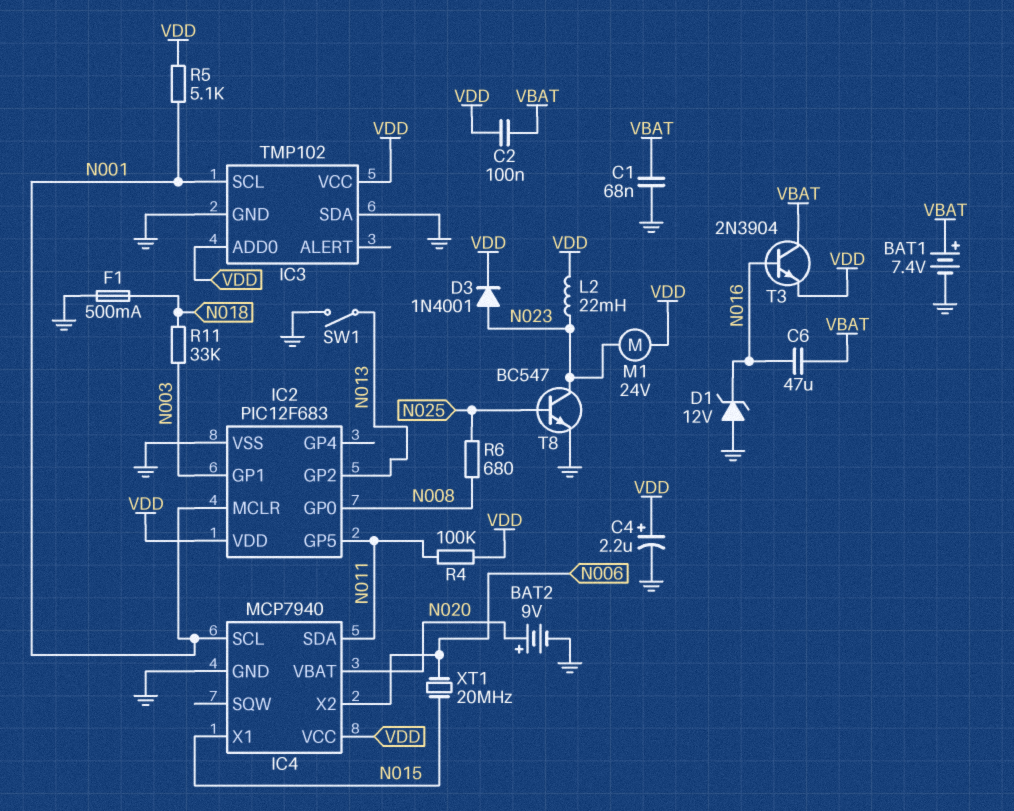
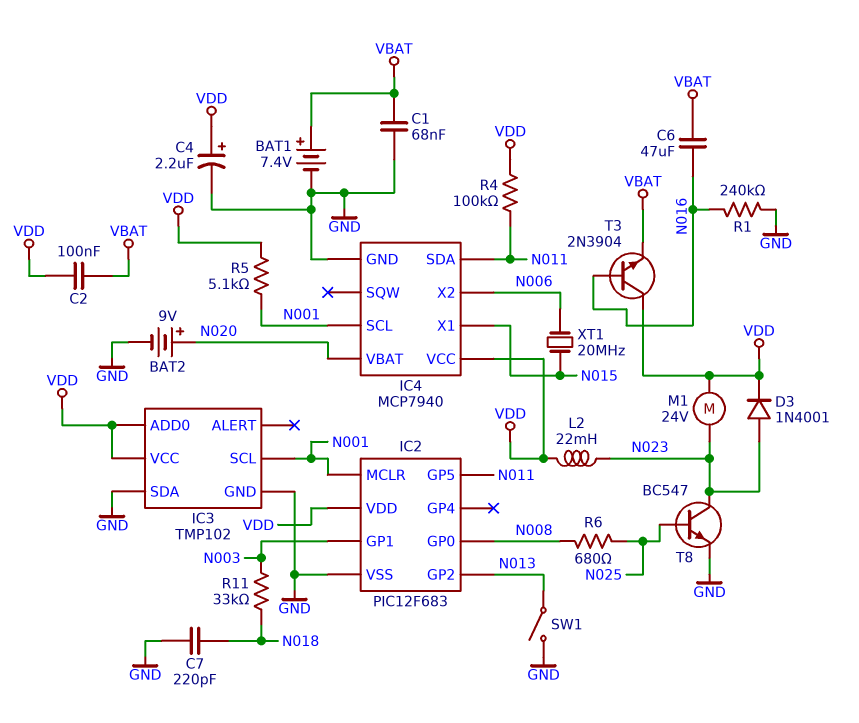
C7: none -> 220pF (GND, N018)
D1: zener 12V (A GND, K N016) -> none
F1: 500mA (GND, N018) -> none
R1: none -> 240k (GND, N016)
T3: NPN 2N3904 (B N016, C VBAT, E VDD) -> NPN 2N3904 (B N016, C VDD, E VBAT)

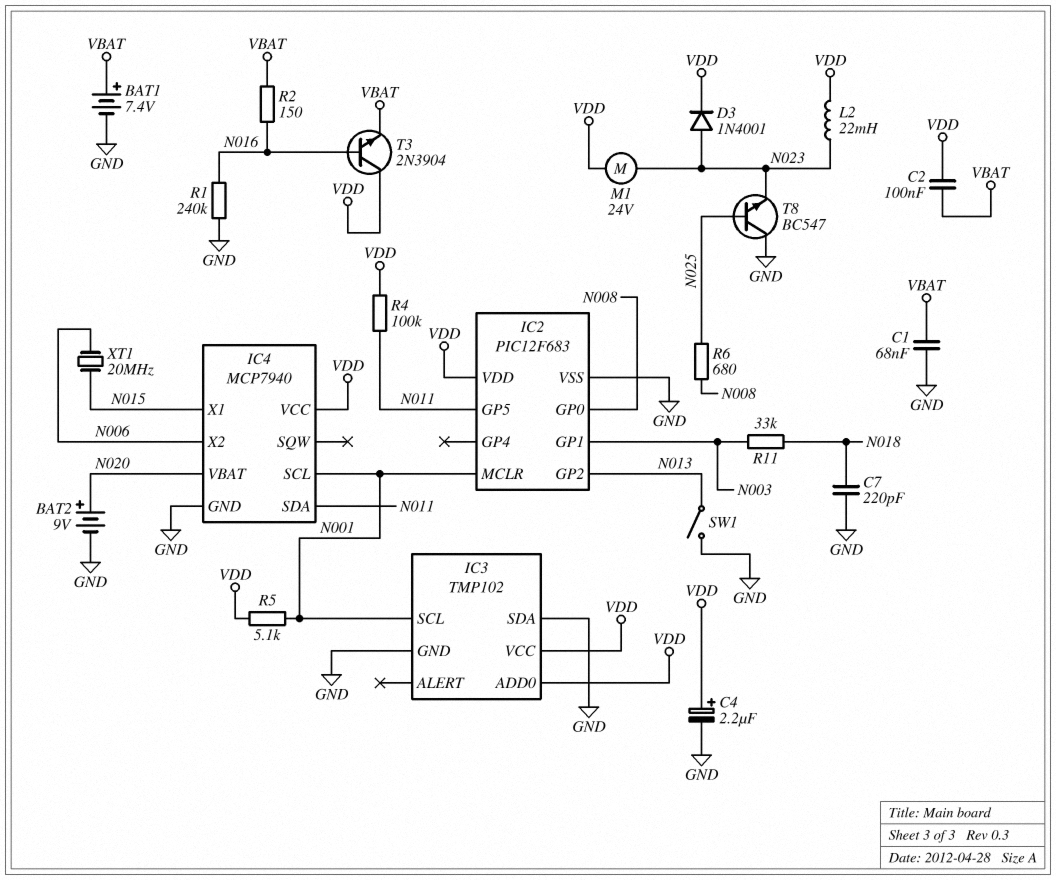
C6: 47uF (N016, VBAT) -> none
R2: none -> 150 (N016, VBAT)
T8: NPN BC547 (B N025, C N023, E GND) -> NPN BC547 (B N025, C GND, E N023)

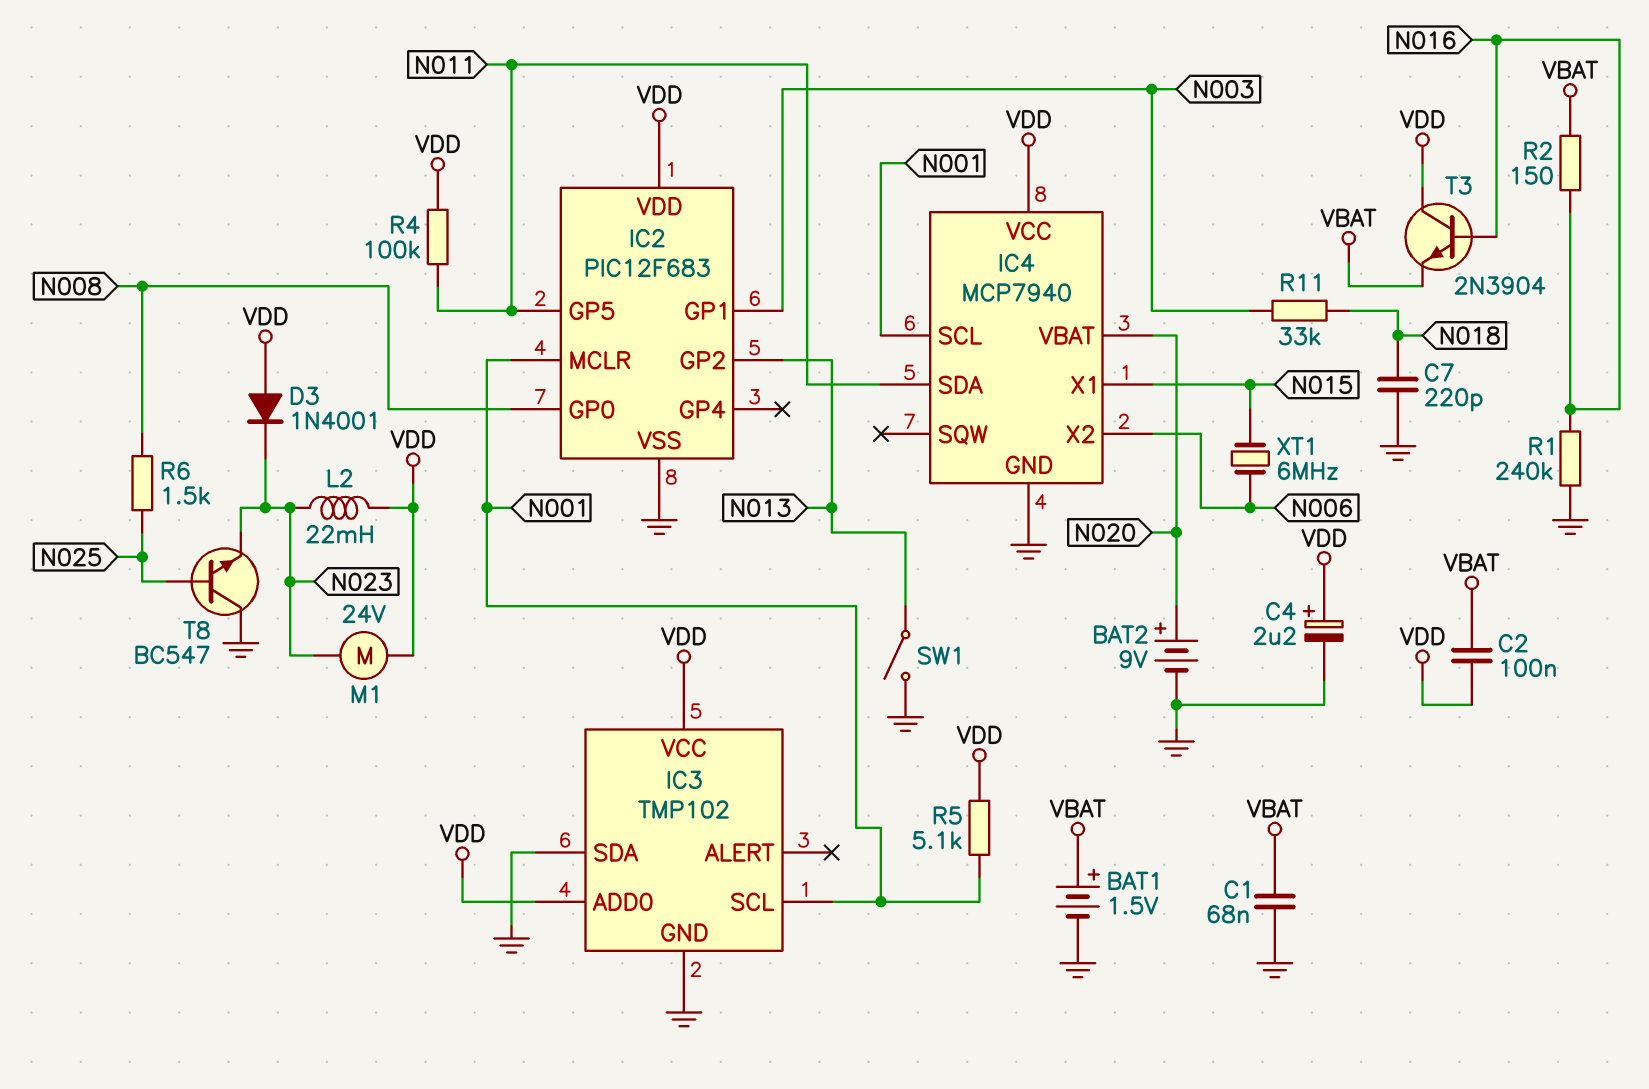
BAT1: 7.4V (plus VBAT, minus GND) -> 1.5V (plus VBAT, minus GND)
D3: diode 1N4001 (A N023, K VDD) -> diode 1N4001 (A VDD, K N023)
R6: 680 (N008, N025) -> 1.5k (N008, N025)
XT1: 20MHz (N006, N015) -> 6MHz (N006, N015)

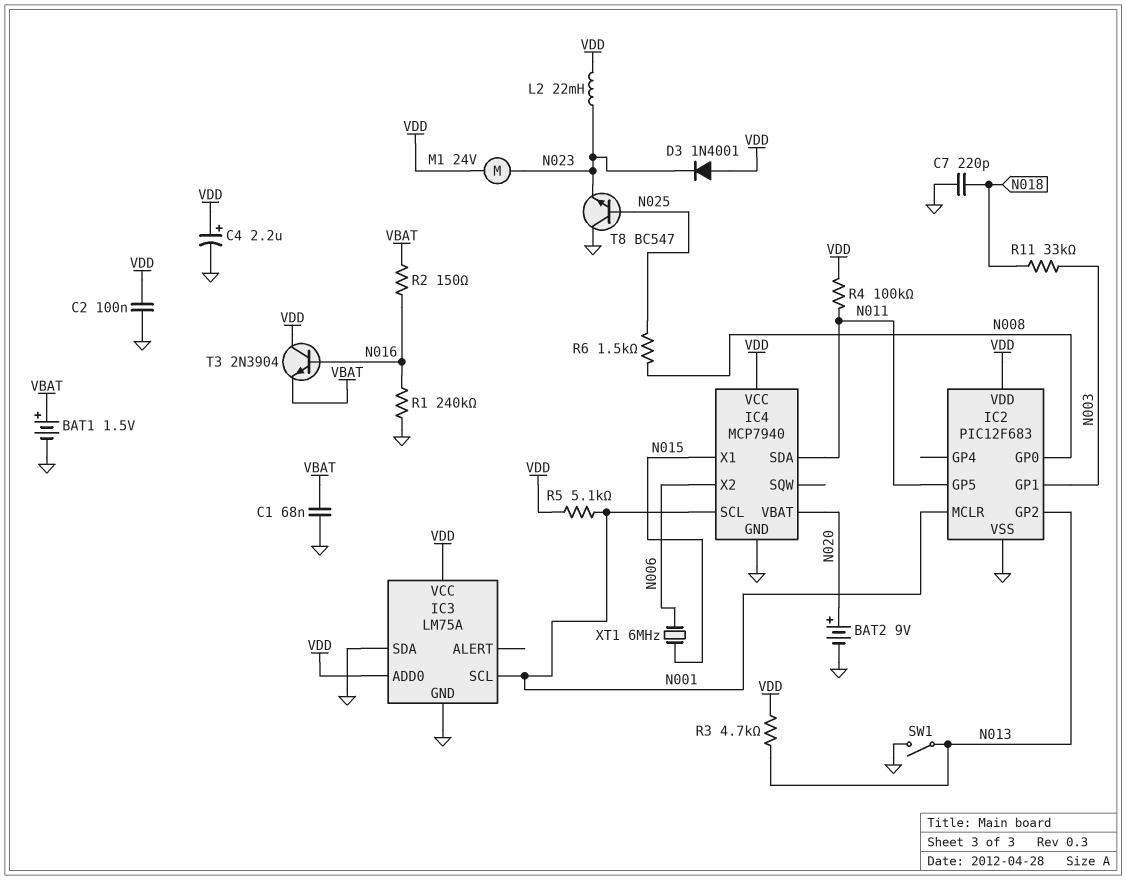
C2: 100nF (VBAT, VDD) -> 100nF (GND, VDD)
IC3: TMP102 -> LM75A
R3: none -> 4.7k (N013, VDD)

